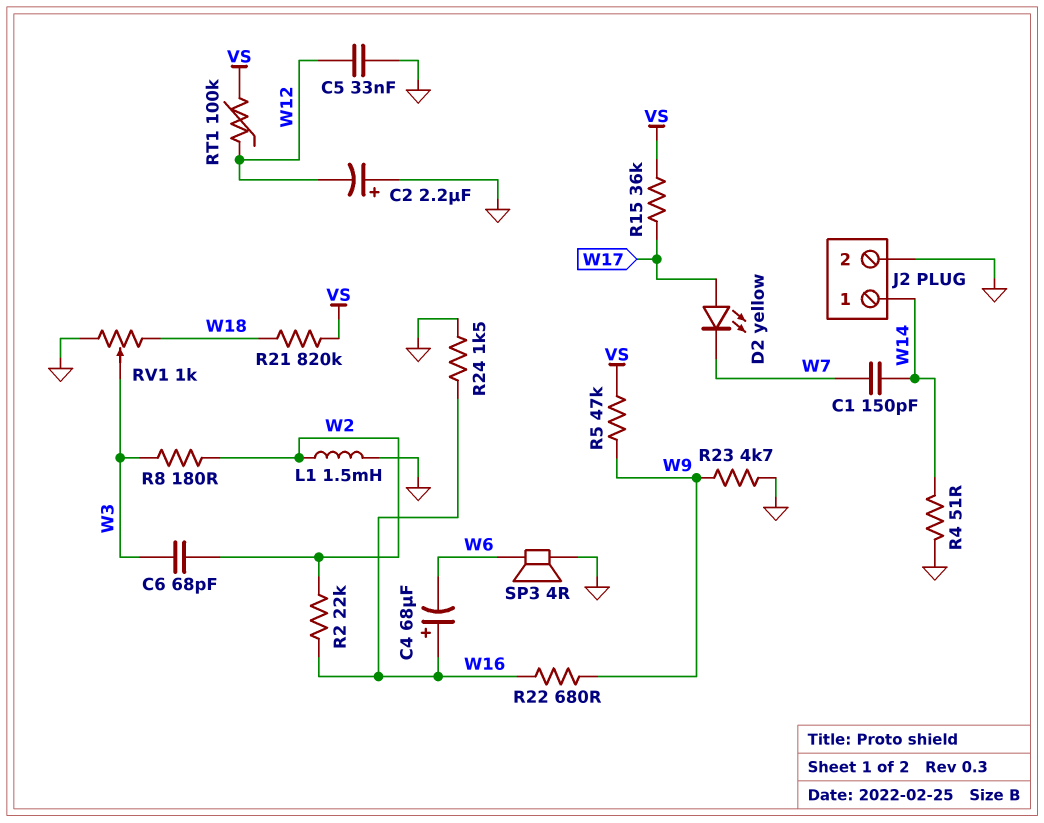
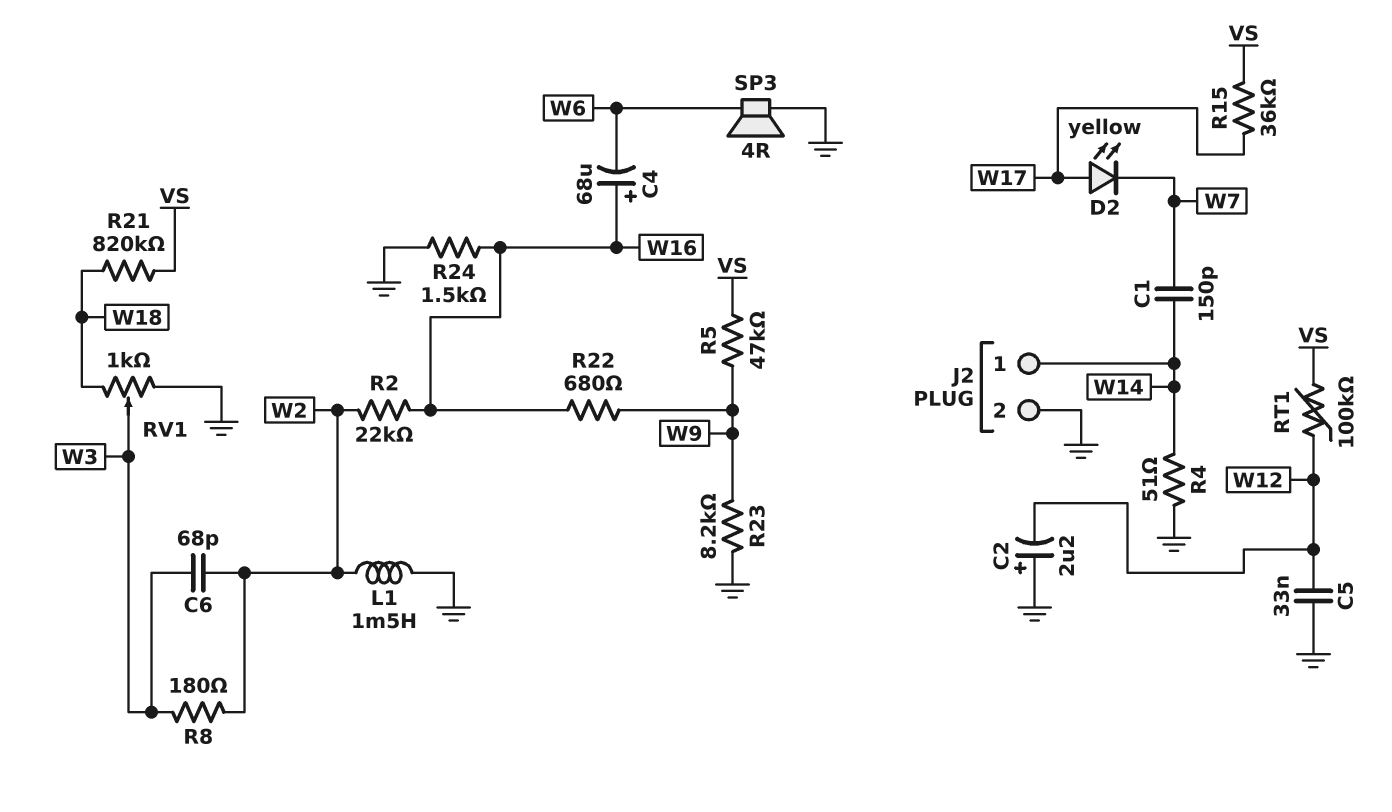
R23: 4.7k (GND, W9) -> 8.2k (GND, W9)

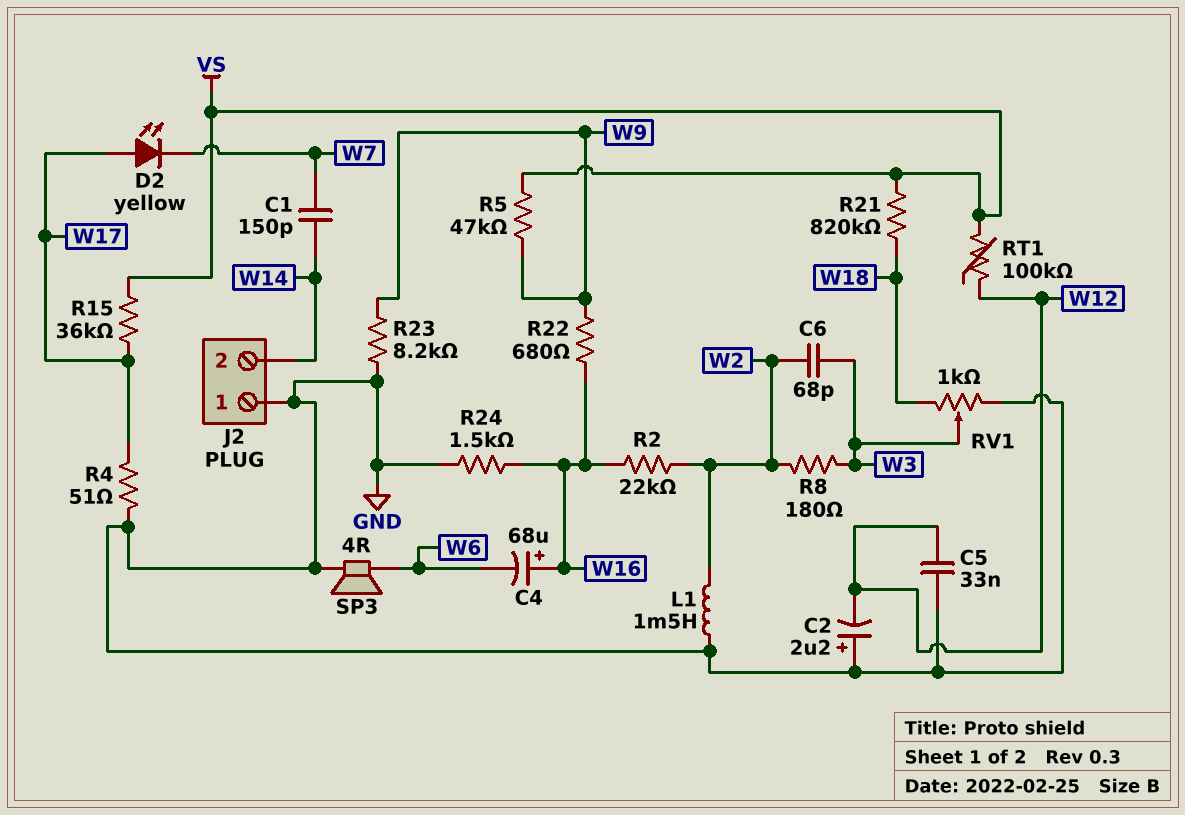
J2 pin 1: W14 -> GND
J2 pin 2: GND -> W14
R4: 51 (GND, W14) -> 51 (GND, W17)

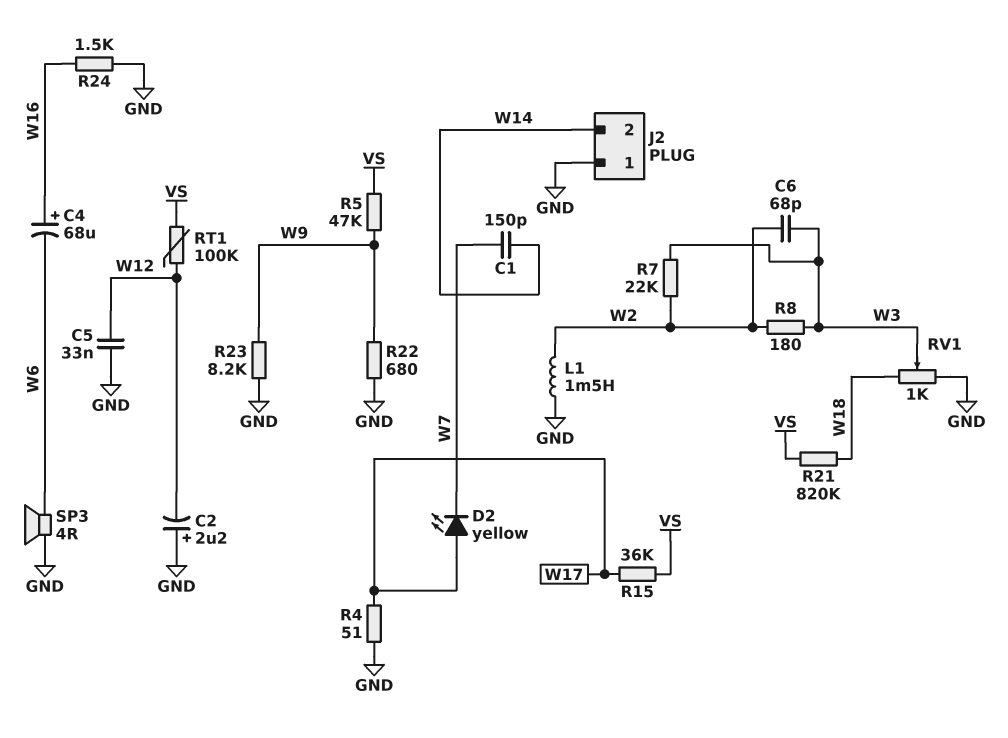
R2: 22k (W2, W16) -> none
R7: none -> 22k (W2, W3)
R22: 680 (W9, W16) -> 680 (GND, W9)

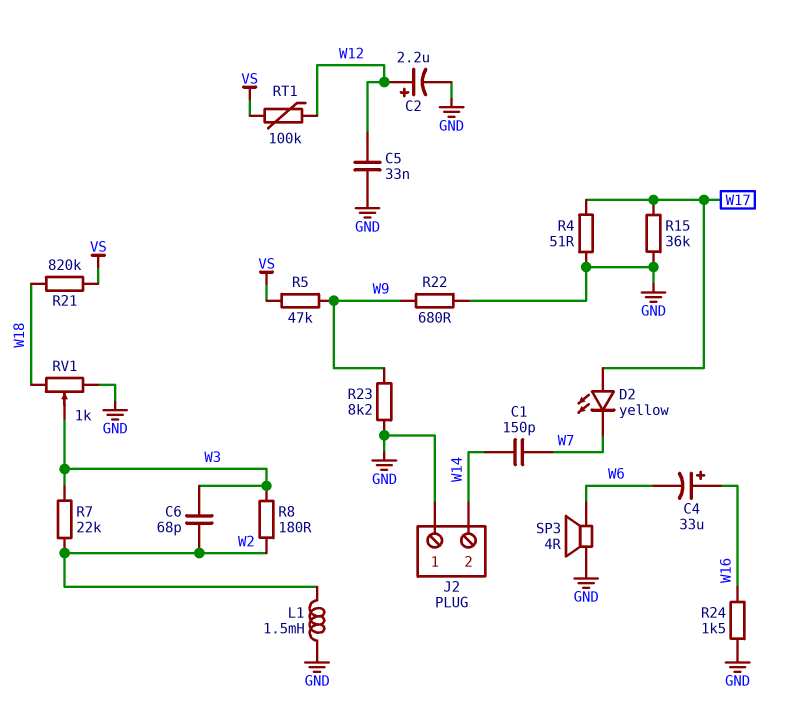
C2: 2.2uF (plus GND, minus W12) -> 2.2uF (plus W12, minus GND)
C4: 68uF (plus W16, minus W6) -> 33uF (plus W16, minus W6)
R15: 36k (VS, W17) -> 36k (GND, W17)

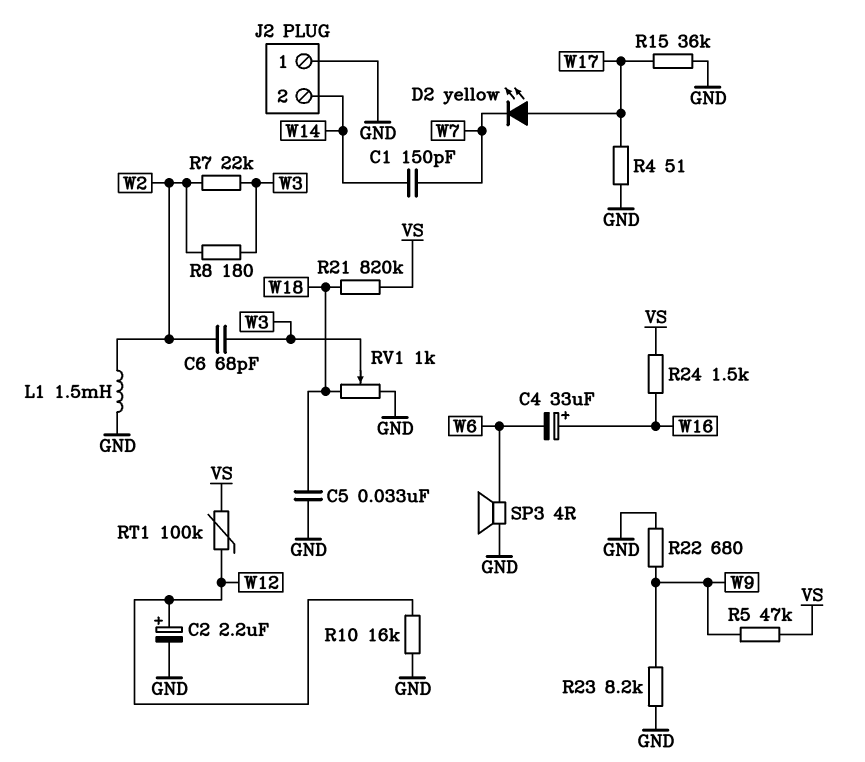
C5: 33nF (GND, W12) -> 33nF (GND, W18)
R10: none -> 16k (GND, W12)
R24: 1.5k (GND, W16) -> 1.5k (VS, W16)

